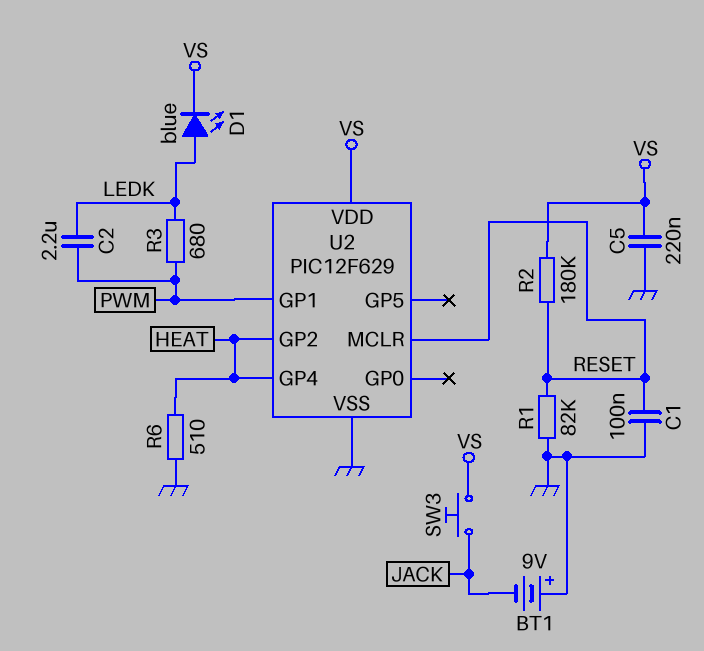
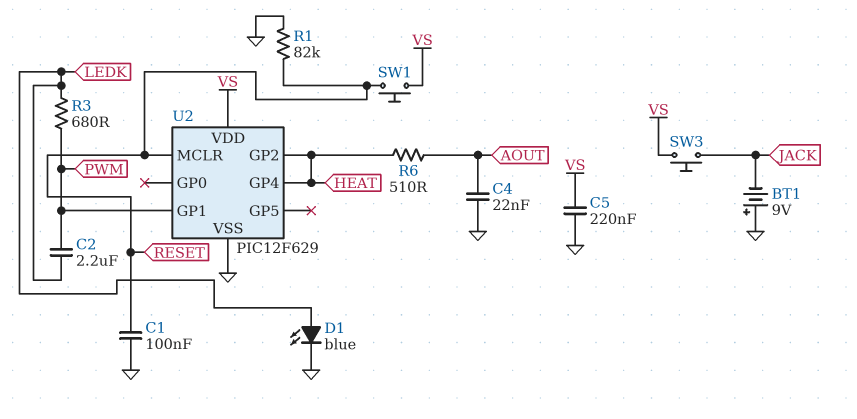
C4: none -> 22nF (AOUT, GND)
D1: LED blue (A LEDK, K VS) -> LED blue (A LEDK, K GND)
R2: 180k (RESET, VS) -> none
R6: 510 (GND, HEAT) -> 510 (AOUT, HEAT)
SW1: none -> button (RESET, VS)

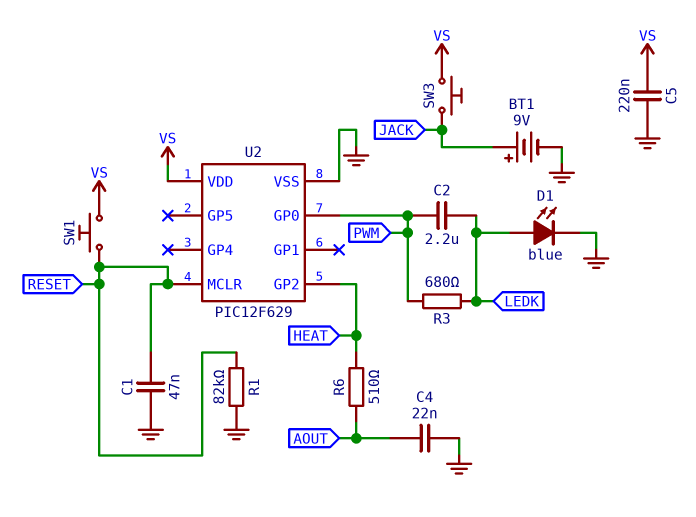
BT1: 9V (plus GND, minus JACK) -> 9V (plus JACK, minus GND)
C1: 100nF (GND, RESET) -> 47nF (GND, RESET)
U2 pin GP0: none -> PWM
U2 pin GP1: PWM -> none
U2 pin GP4: HEAT -> none

